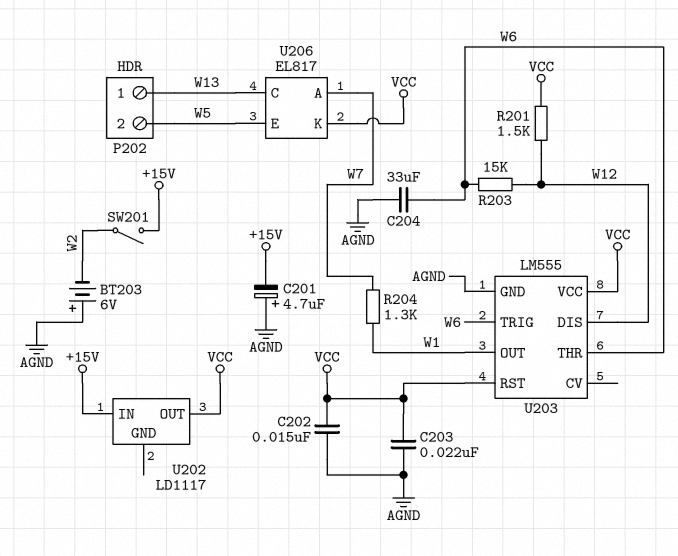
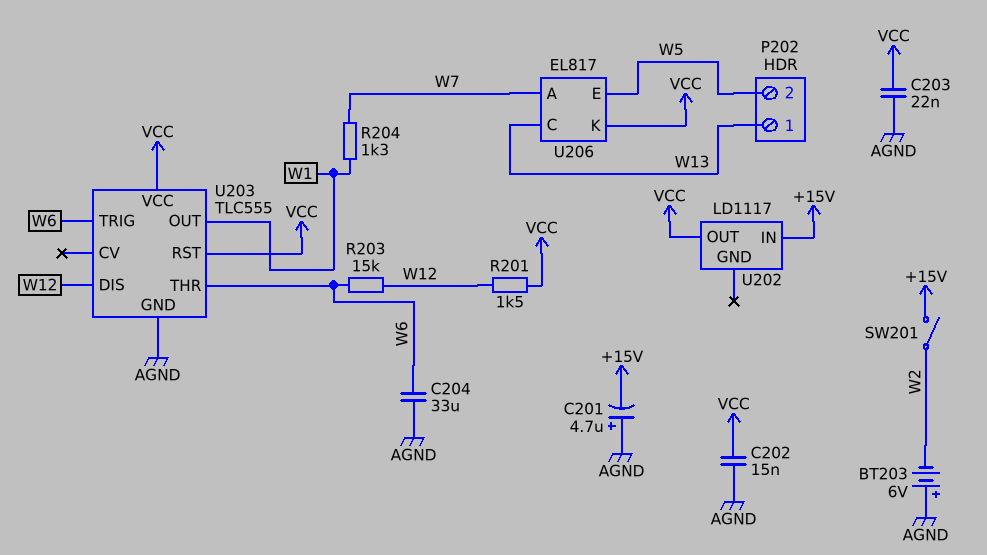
U203: LM555 -> TLC555

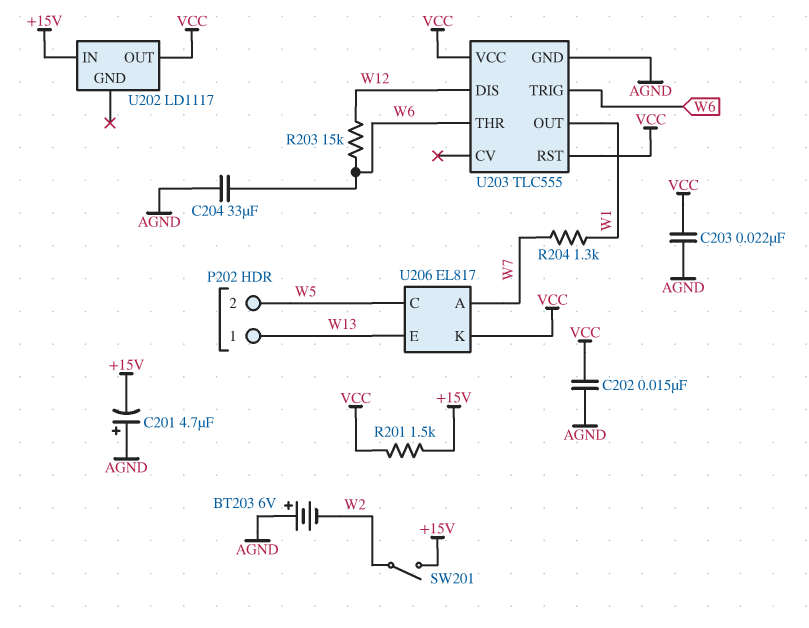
R201: 1.5k (VCC, W12) -> 1.5k (+15V, VCC)
U206 pin C: W13 -> W5
U206 pin E: W5 -> W13

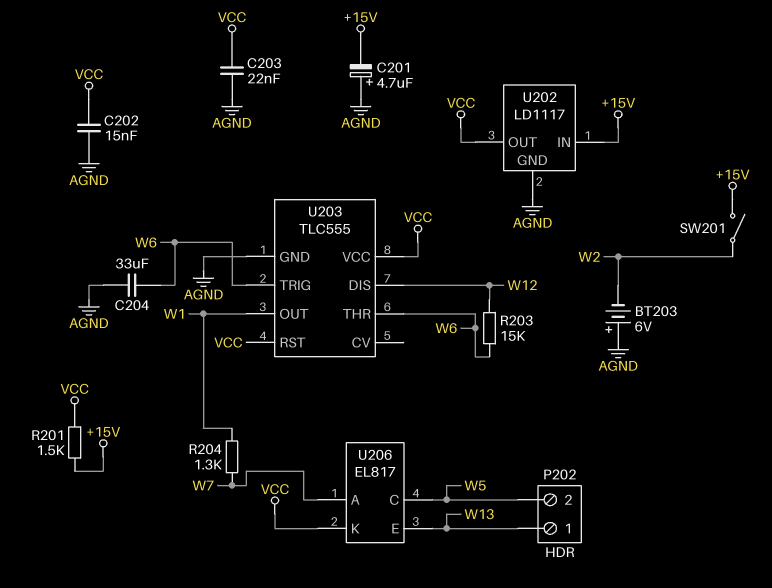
U202 pin GND: none -> AGND

